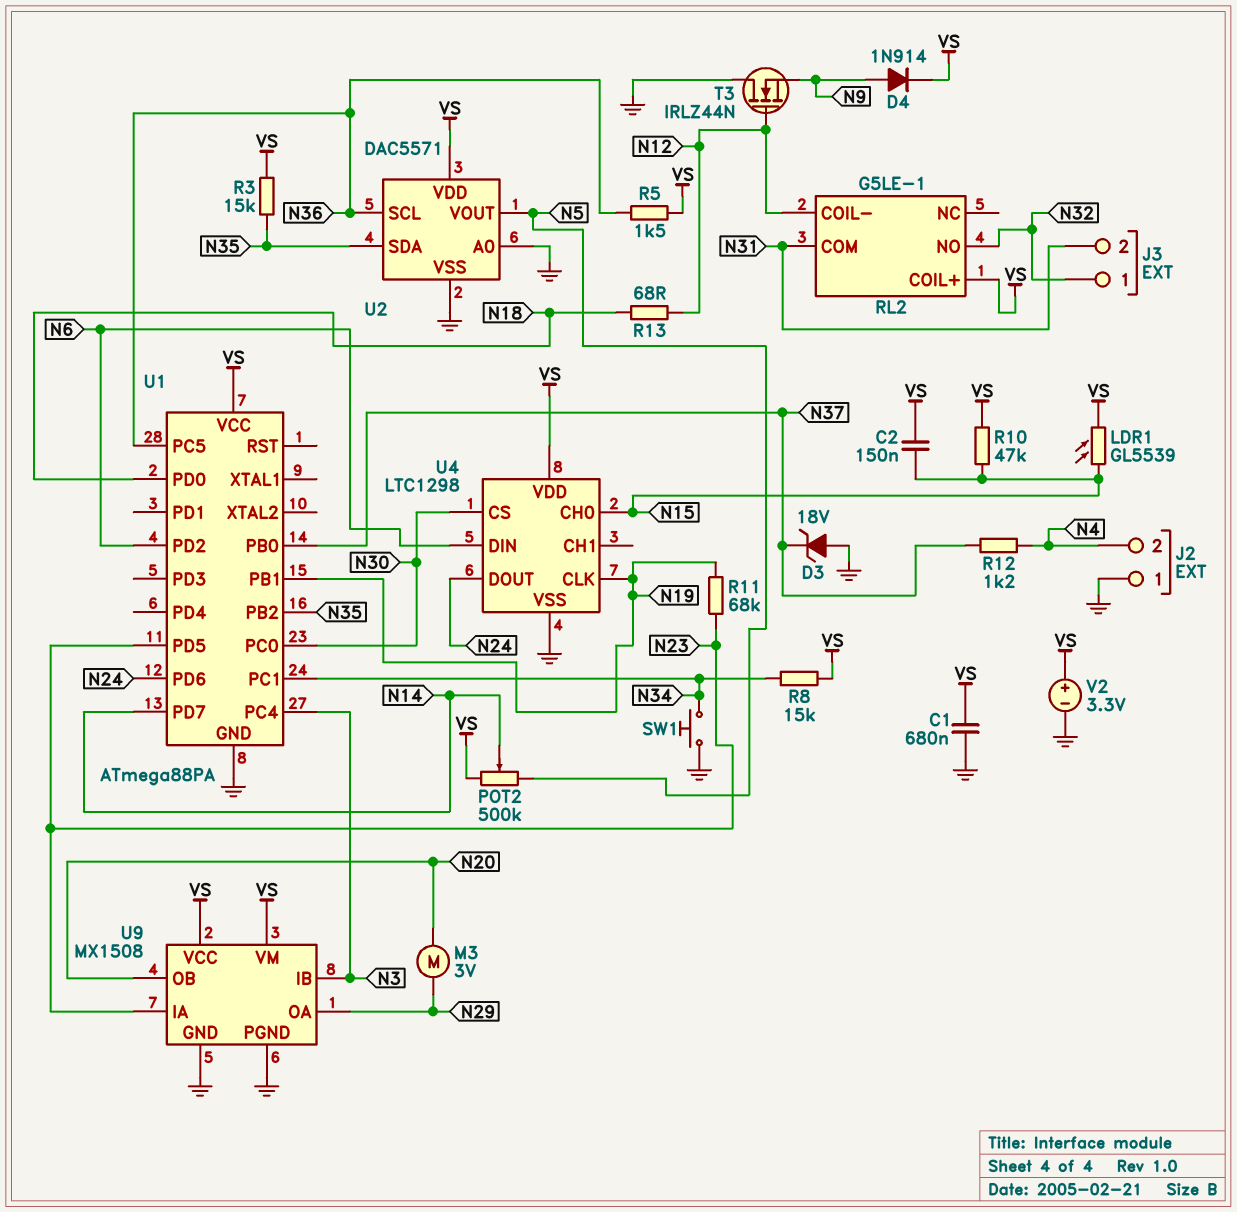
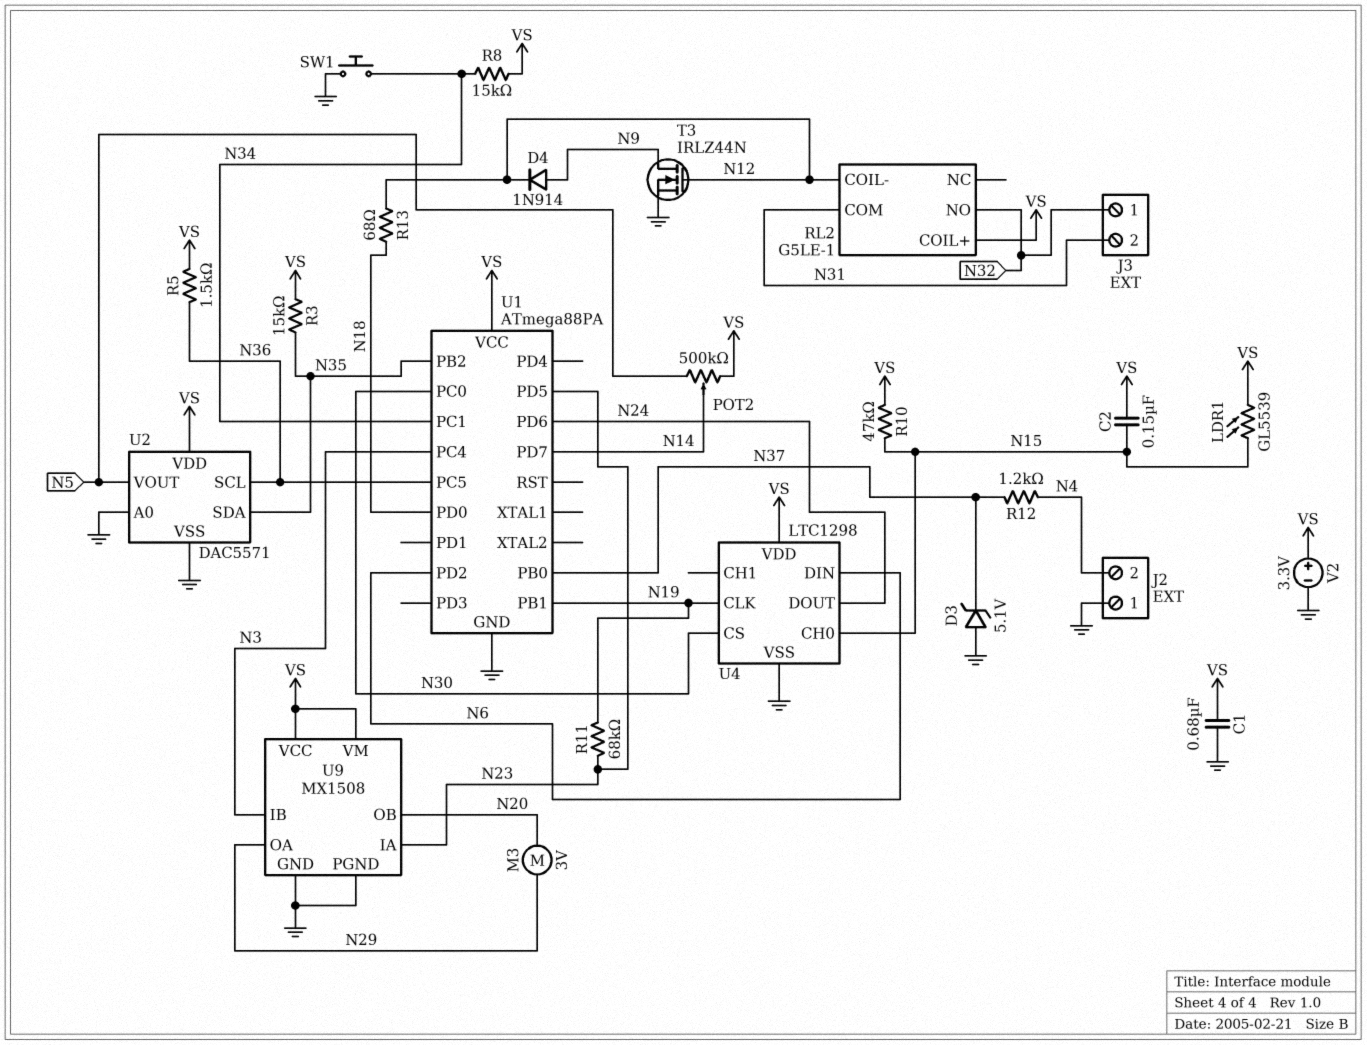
D3: zener 18V (A GND, K N37) -> zener 5.1V (A GND, K N37)
D4: diode 1N914 (A N9, K VS) -> diode 1N914 (A N9, K N12)
T3: NMOS IRLZ44N (G N12, D GND, S N9) -> NMOS IRLZ44N (G N12, D N9, S GND)

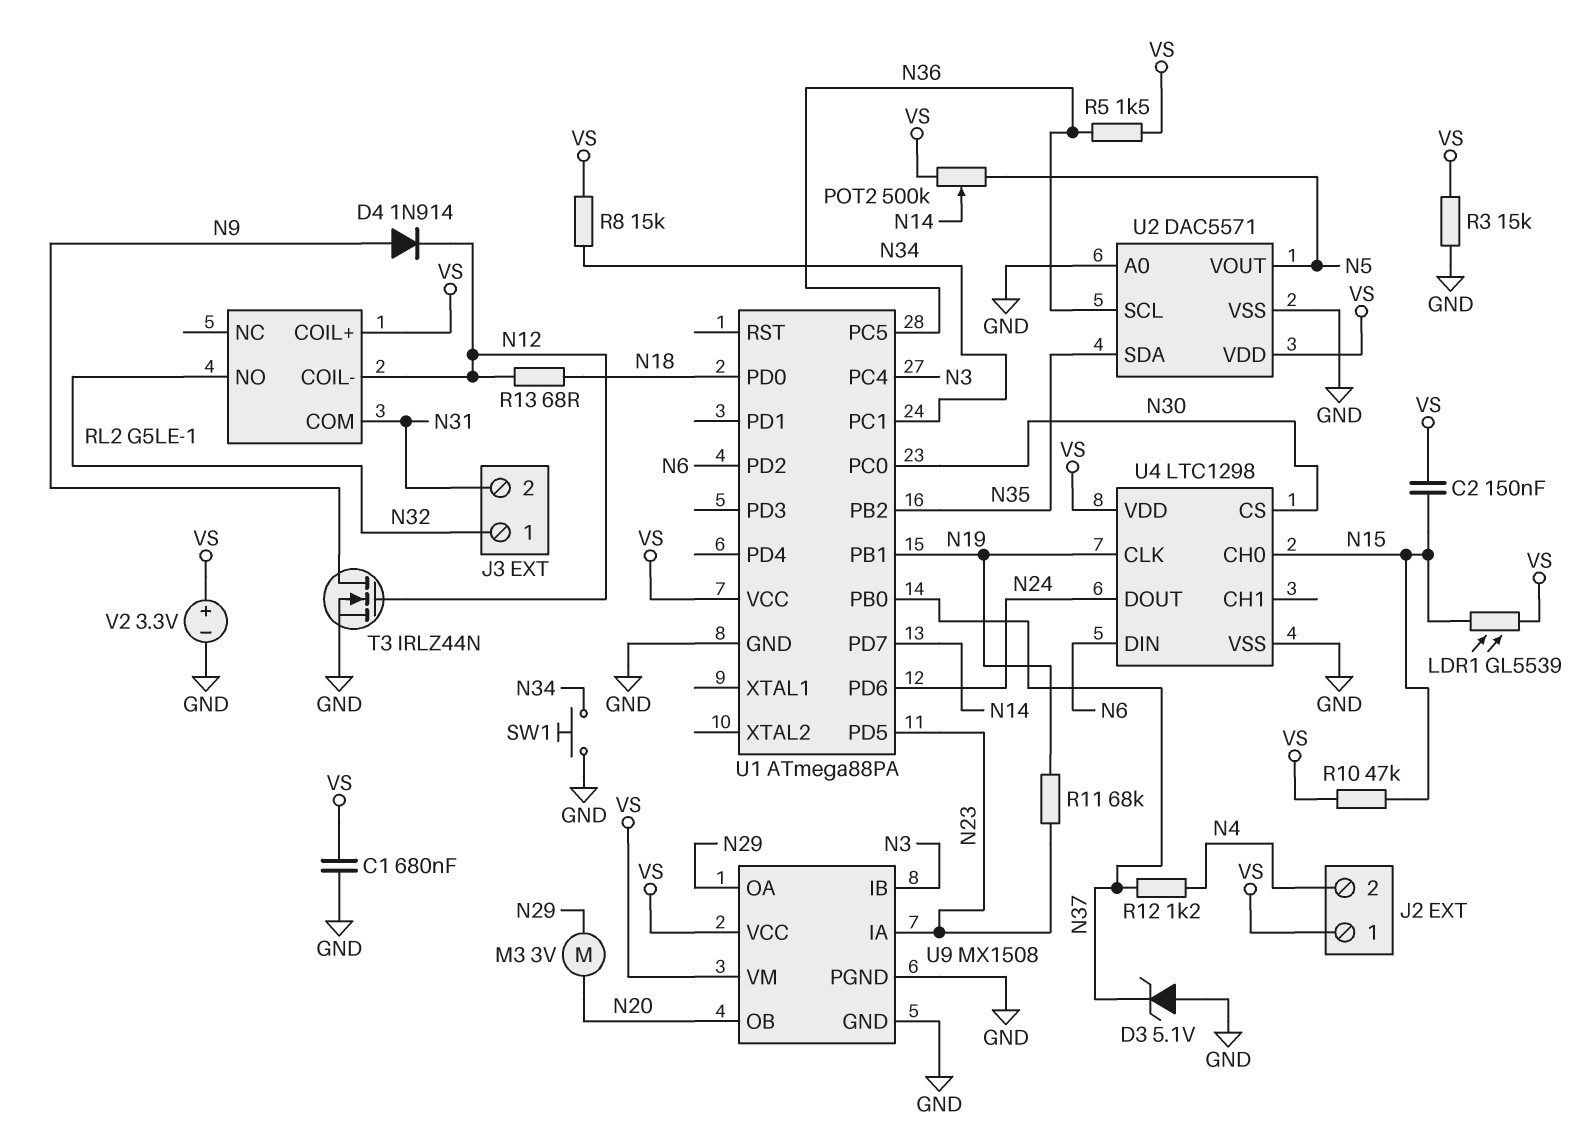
J2 pin 1: GND -> VS
R3: 15k (N35, VS) -> 15k (GND, VS)

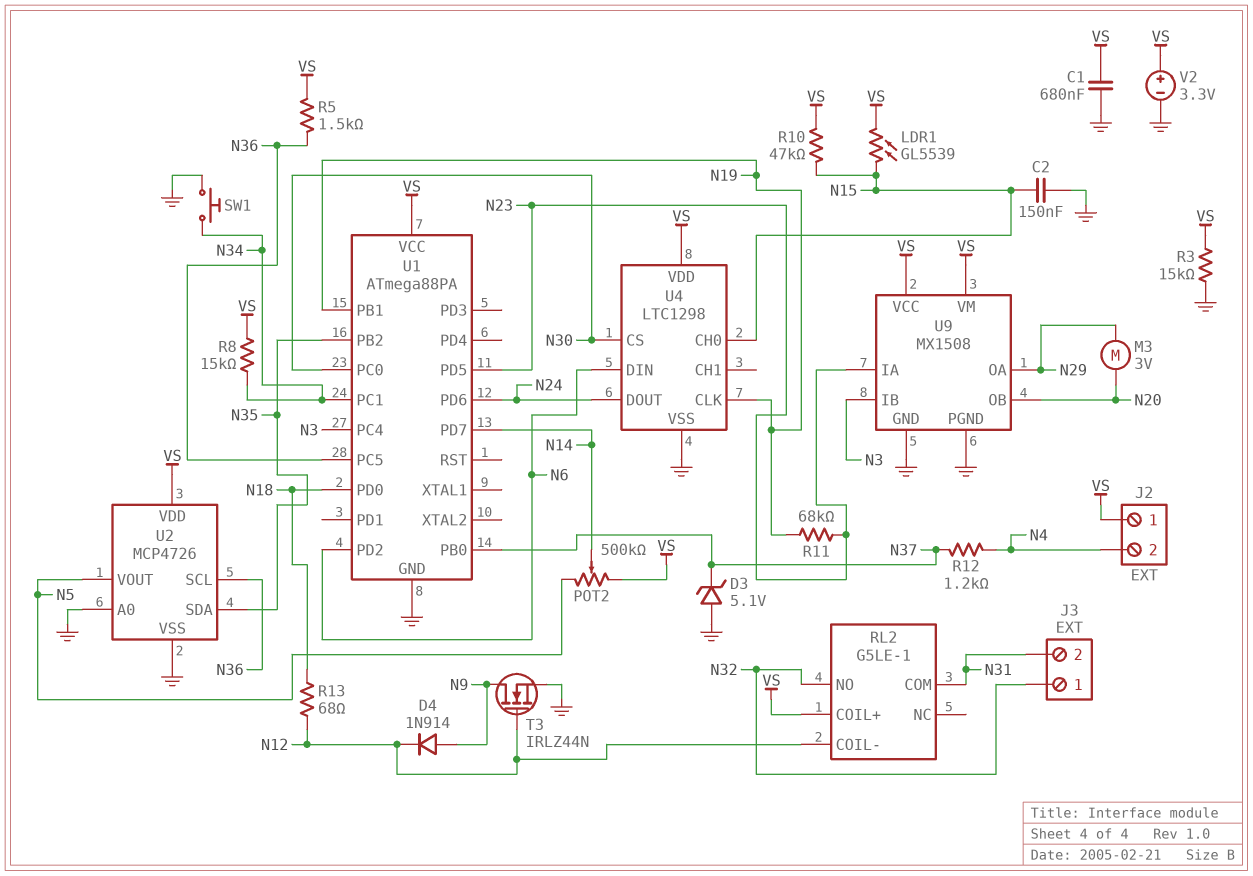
C2: 150nF (N15, VS) -> 150nF (GND, N15)
U2: DAC5571 -> MCP4726

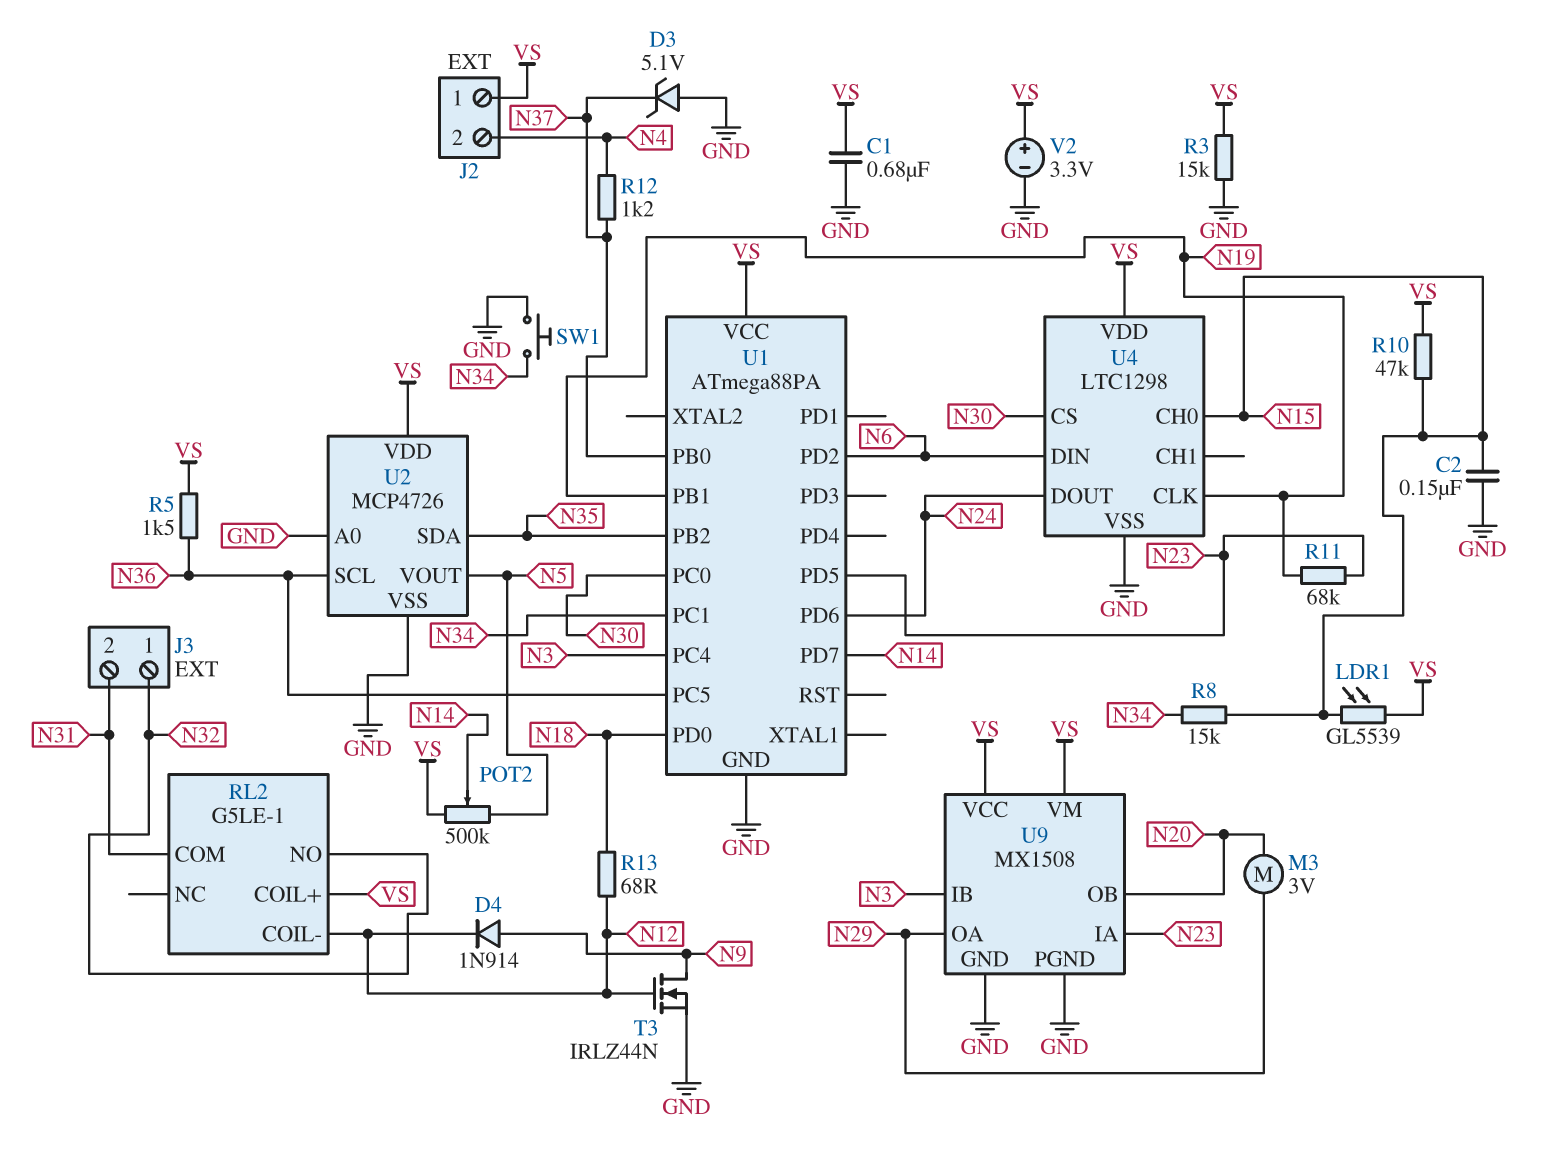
R8: 15k (N34, VS) -> 15k (N15, N34)

